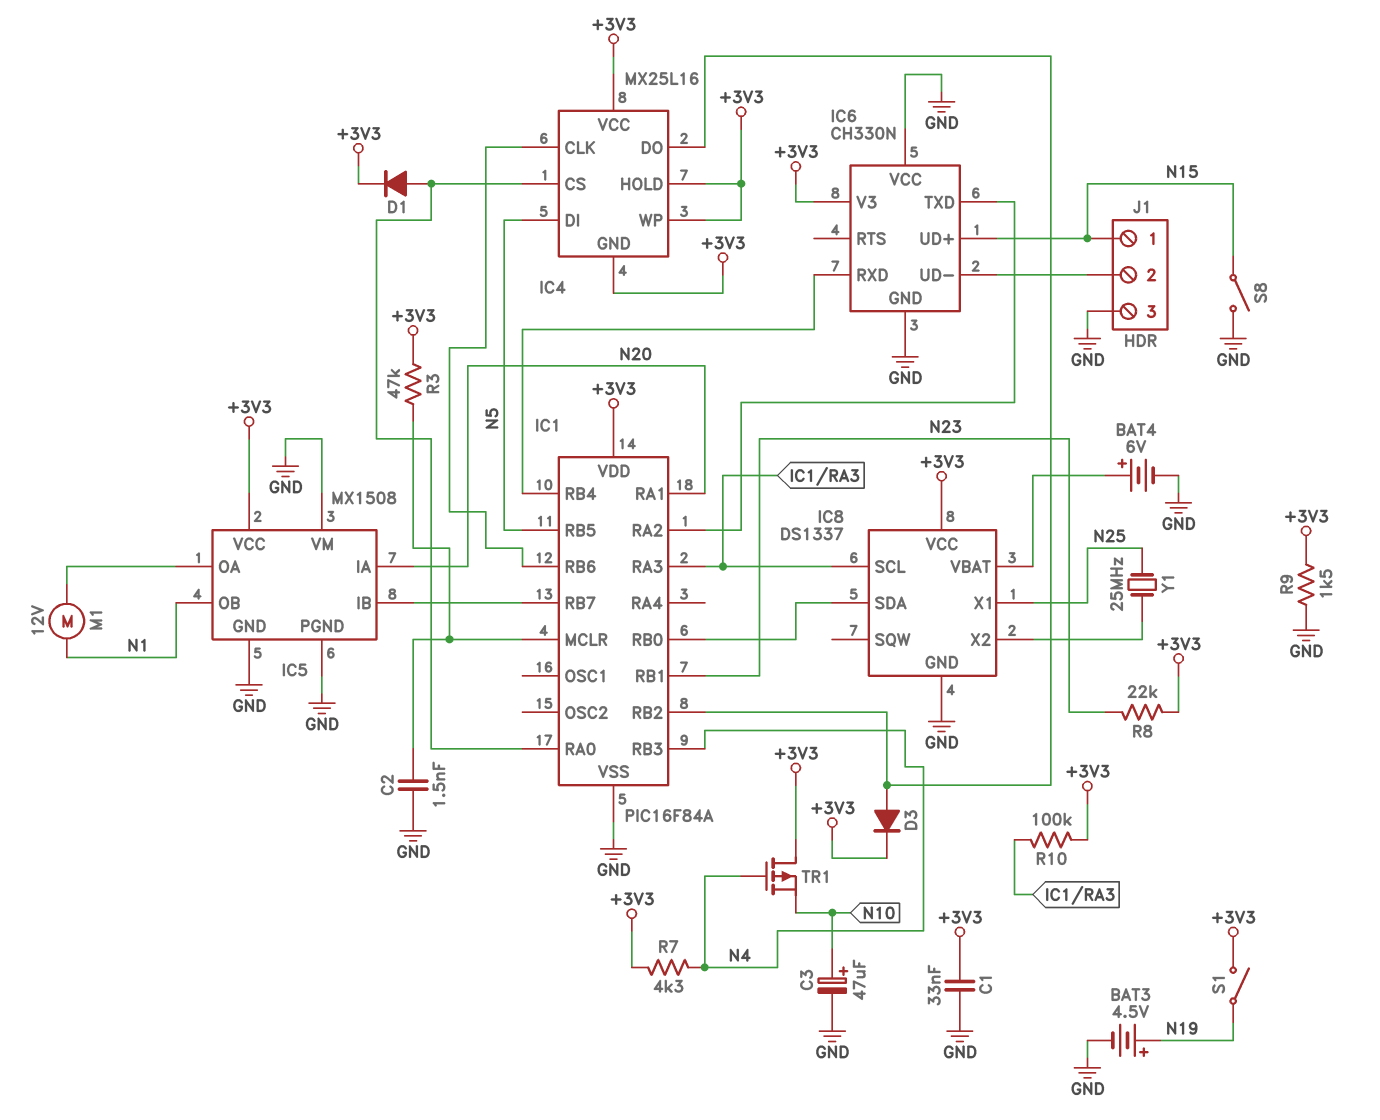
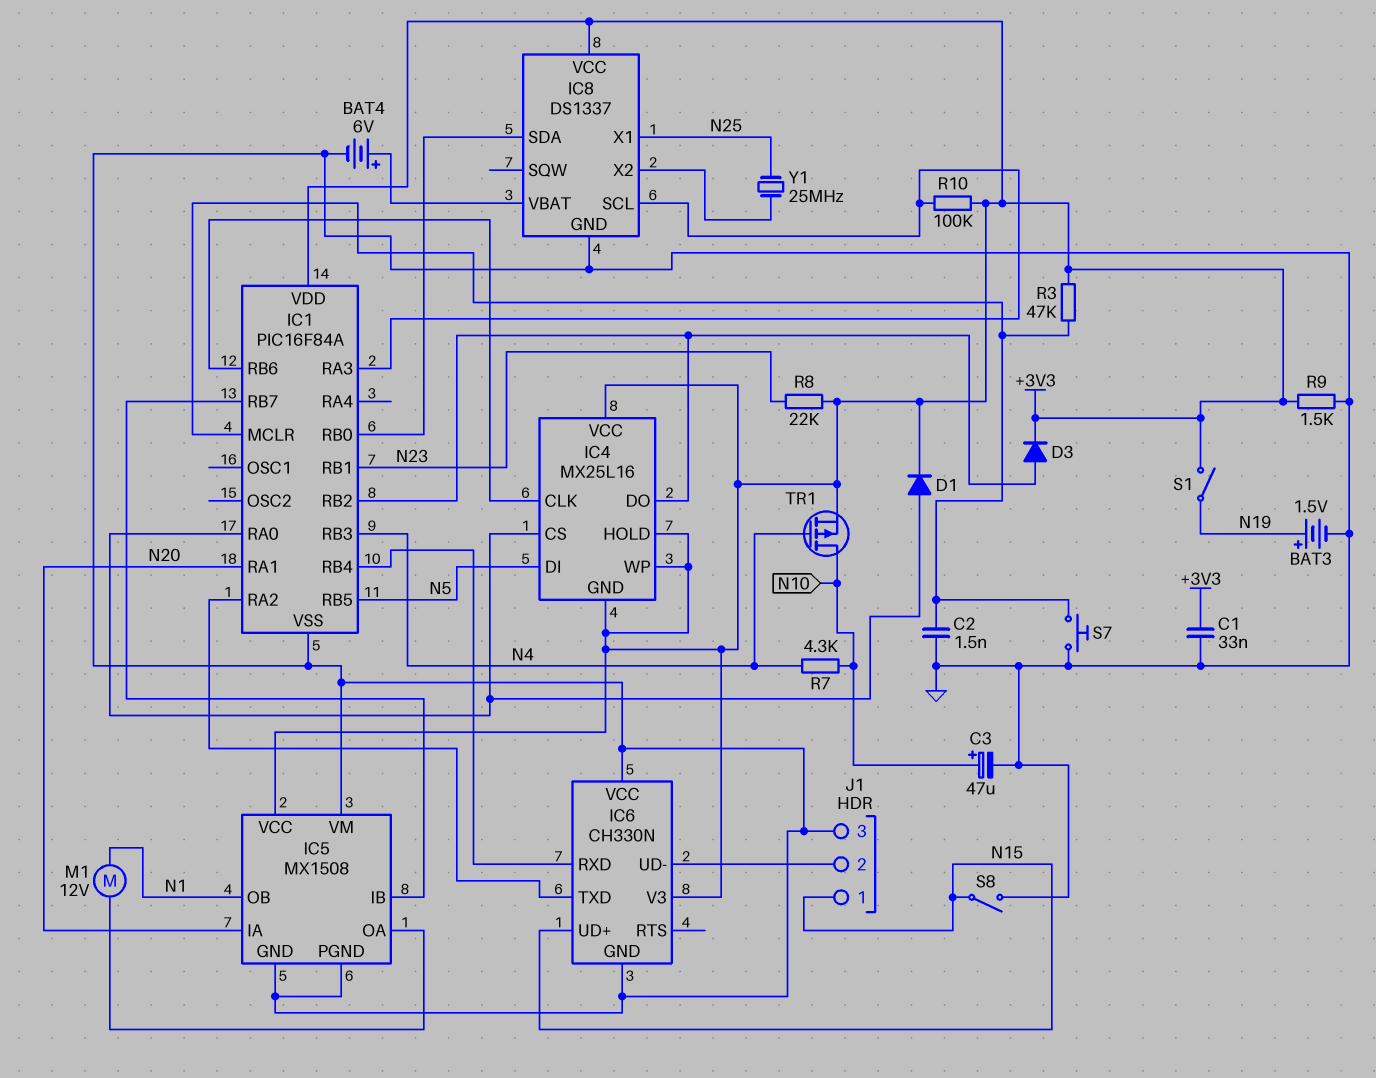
BAT3: 4.5V (plus N19, minus GND) -> 1.5V (plus N19, minus GND)
R7: 4.3k (+3V3, N4) -> 4.3k (N4, N10)
S7: none -> button (GND, IC1/MCLR)
TR1: PMOS (G N4, D +3V3, S N10) -> PMOS (G N4, D N10, S +3V3)

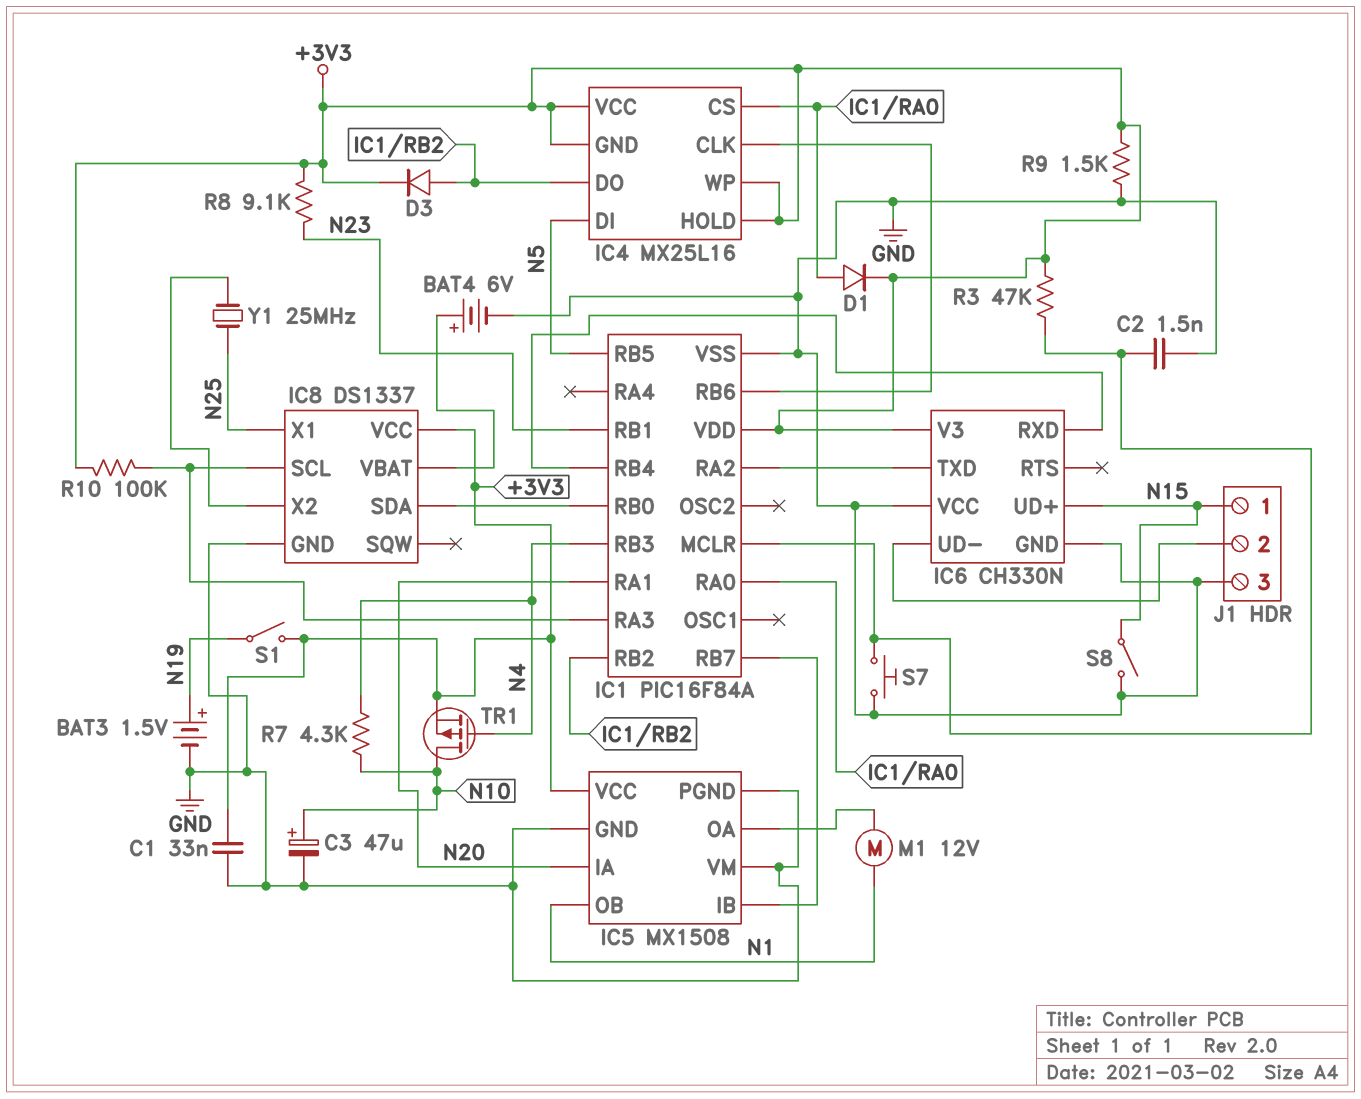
R8: 22k (+3V3, N23) -> 9.1k (+3V3, N23)

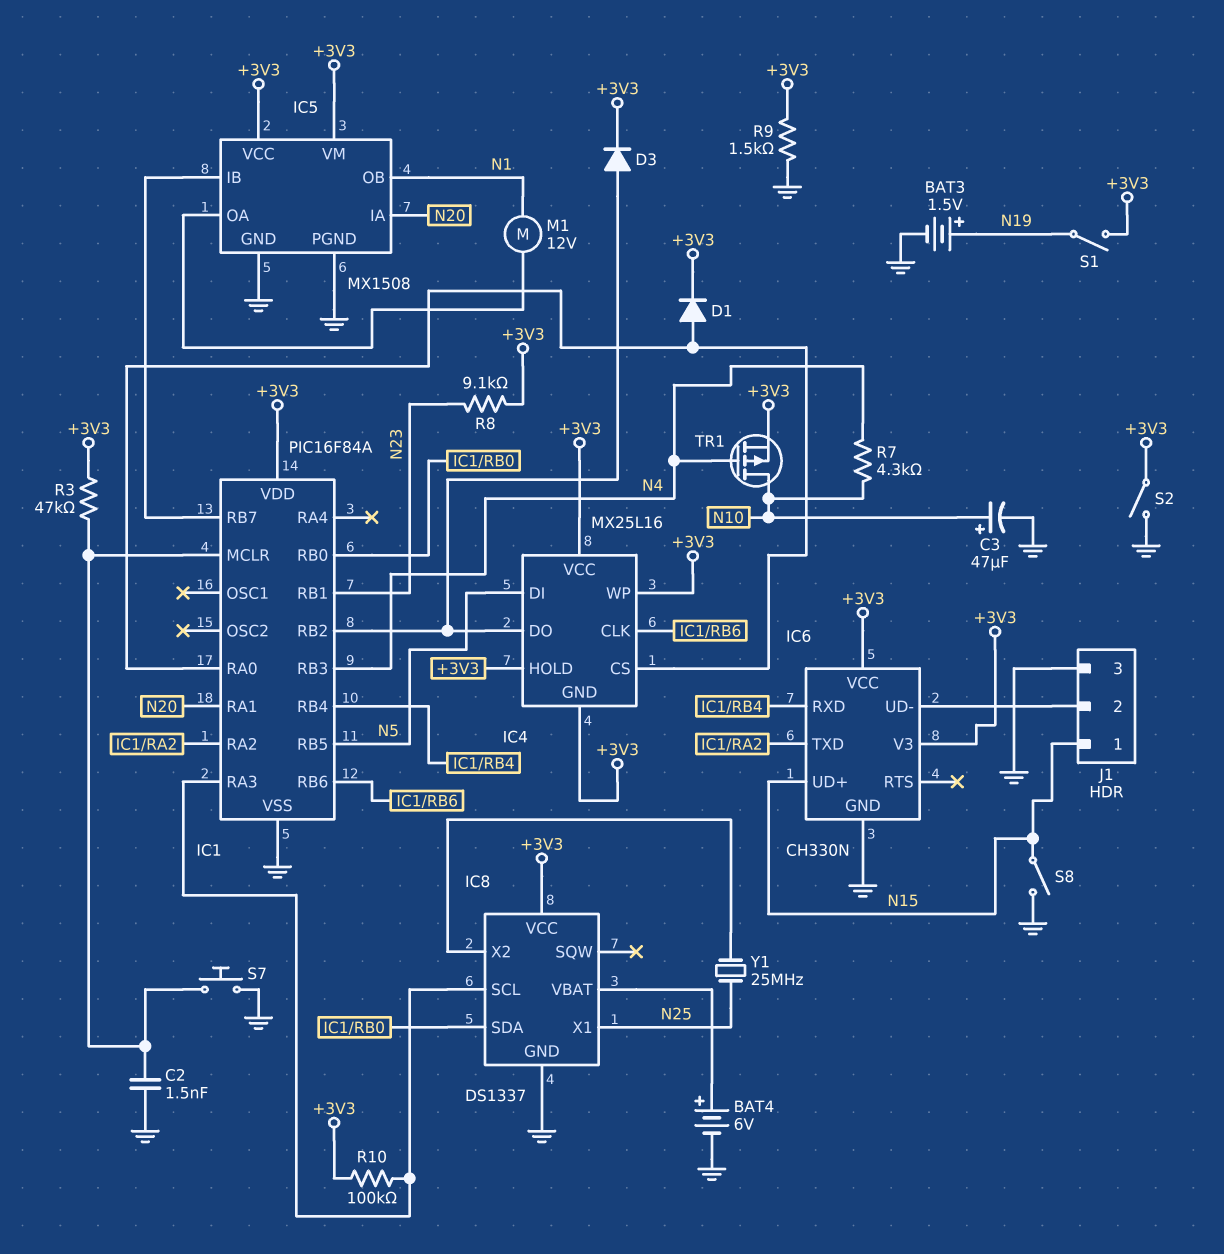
C1: 33nF (+3V3, GND) -> none
IC5 pin VM: GND -> +3V3
IC6 pin VCC: GND -> +3V3
S2: none -> switch (+3V3, GND)

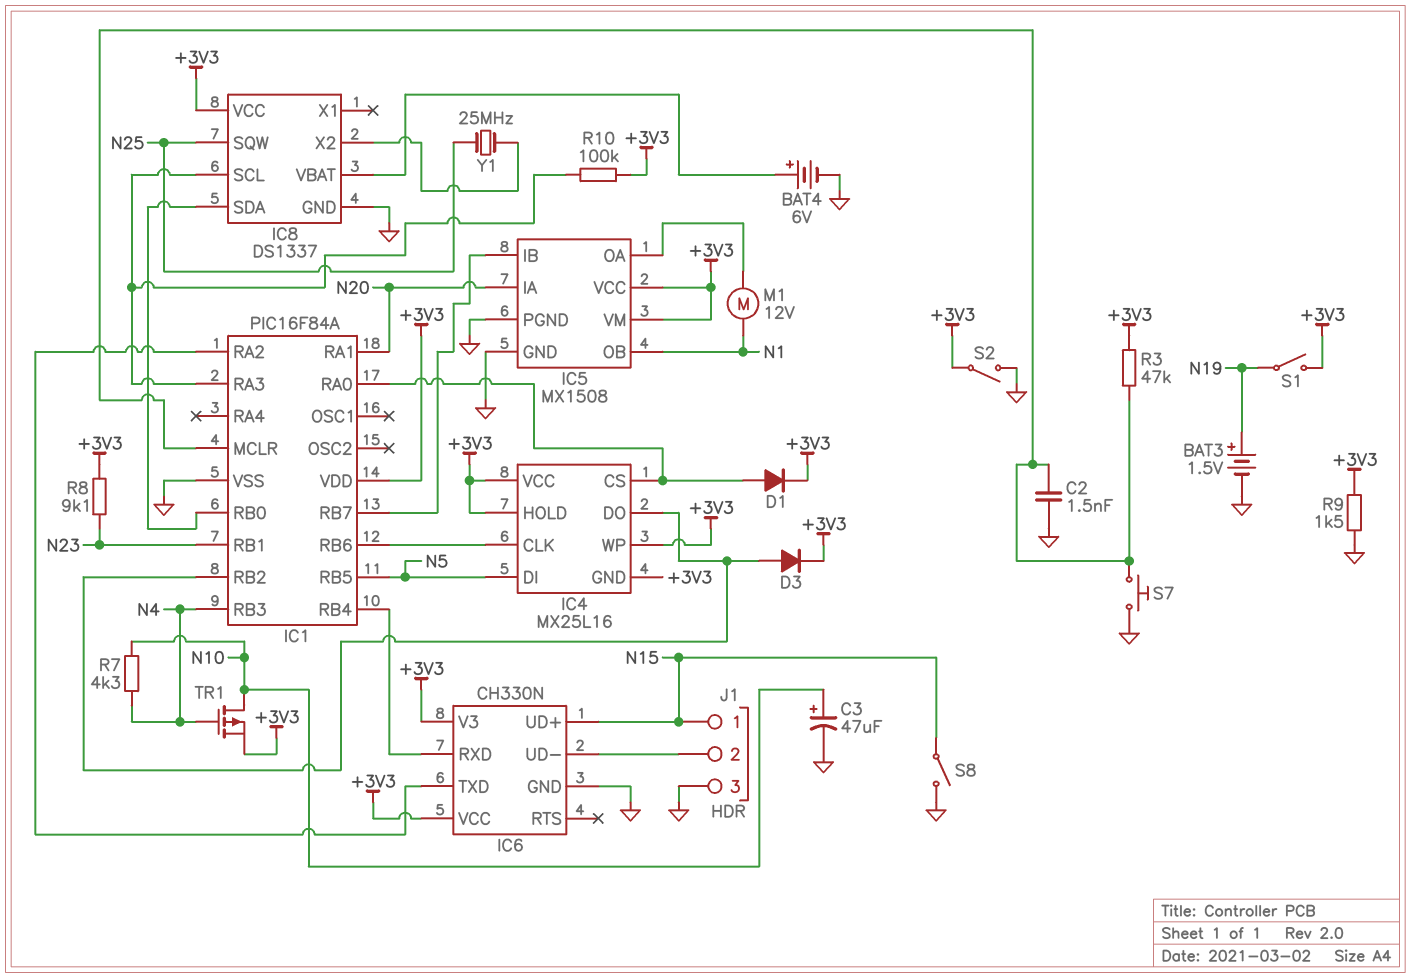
IC8 pin SQW: none -> N25
IC8 pin X1: N25 -> none

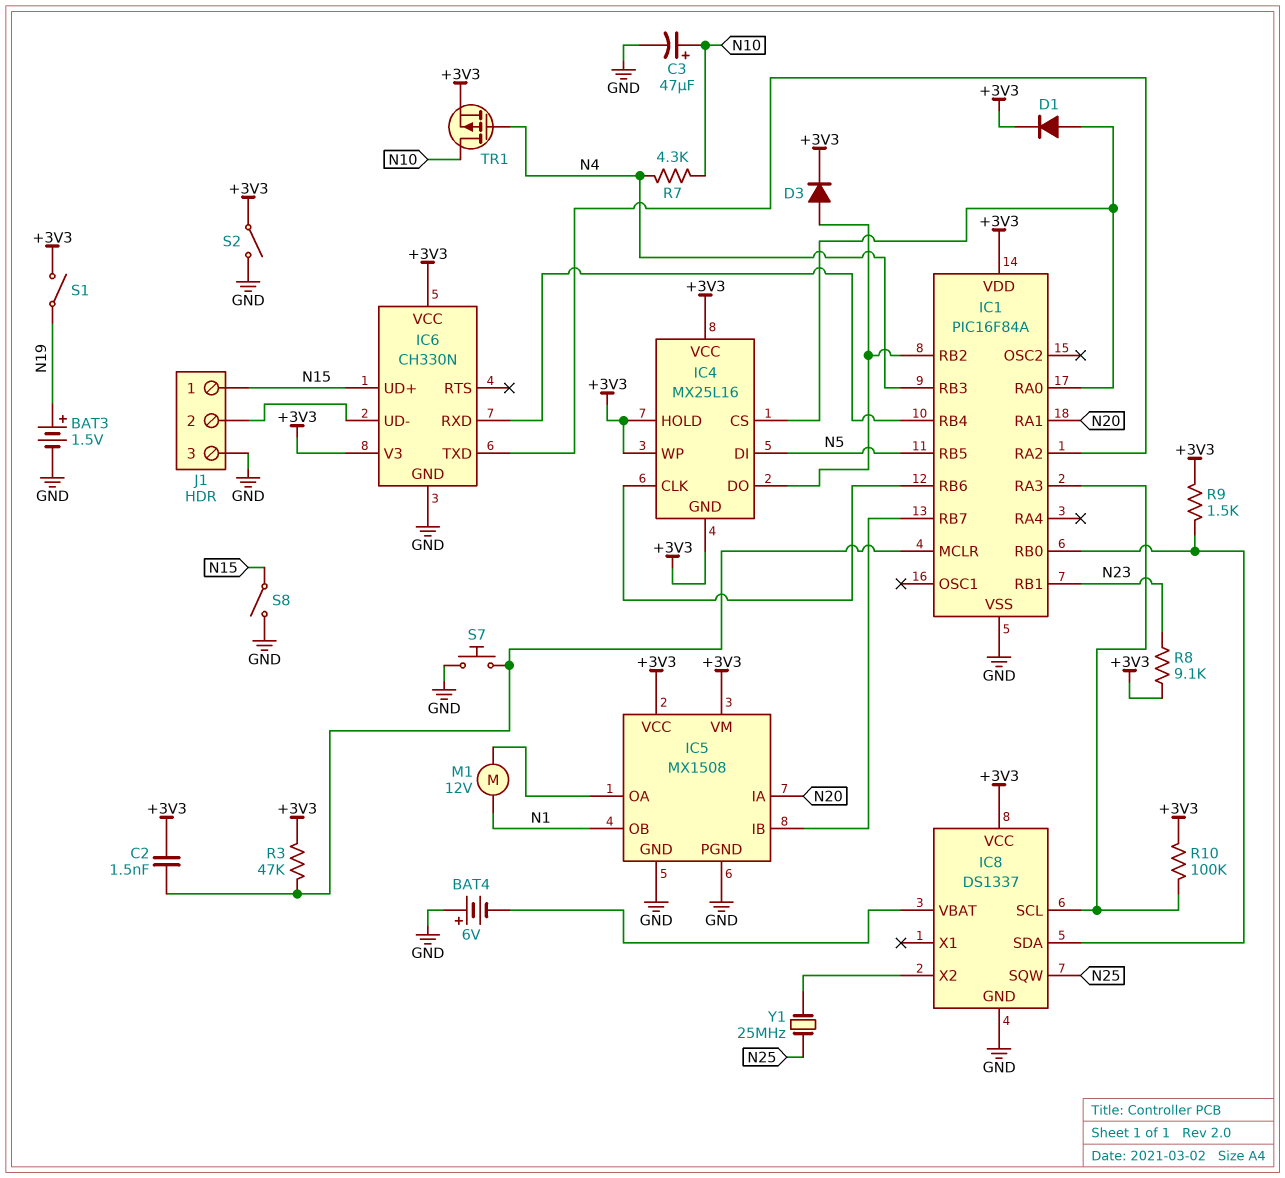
BAT4: 6V (plus IC8/VBAT, minus GND) -> 6V (plus GND, minus IC8/VBAT)
C2: 1.5nF (GND, IC1/MCLR) -> 1.5nF (+3V3, IC1/MCLR)
R9: 1.5k (+3V3, GND) -> 1.5k (+3V3, IC1/RB0)

